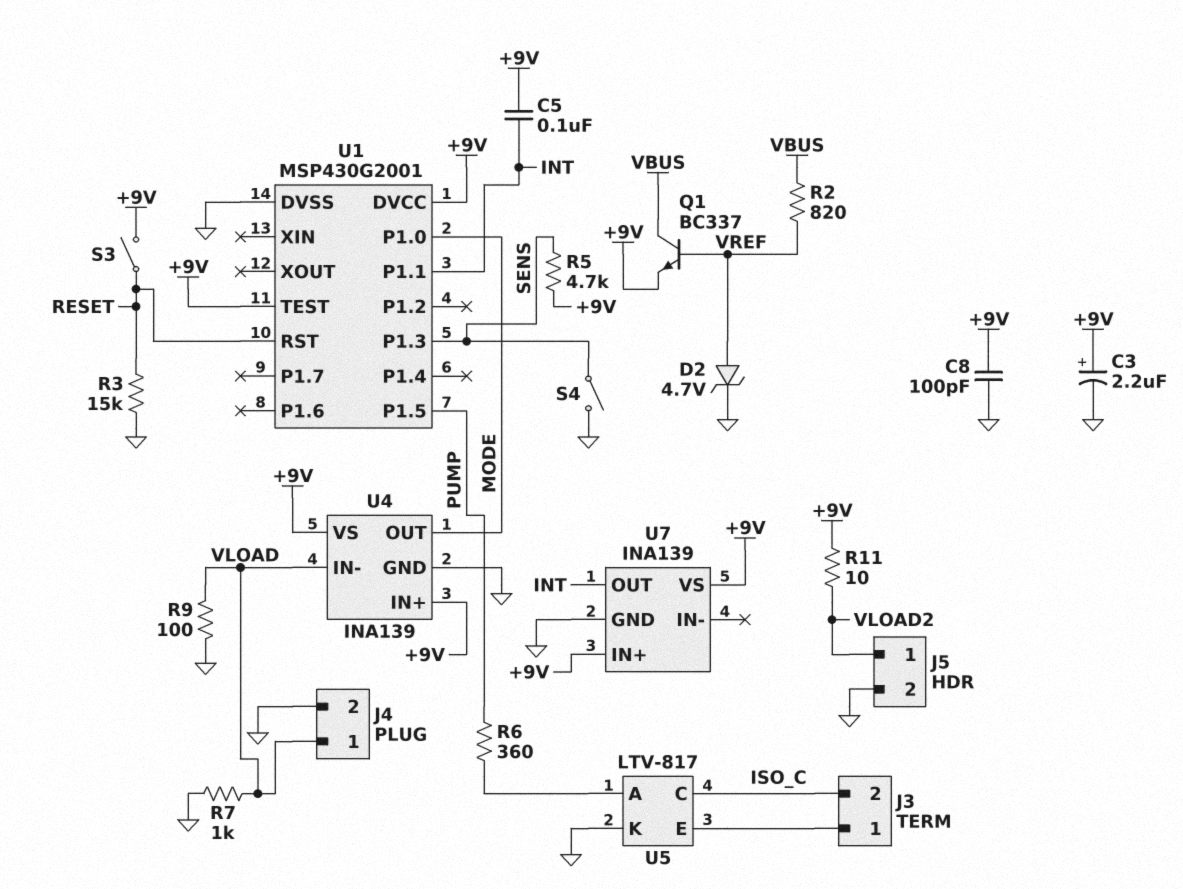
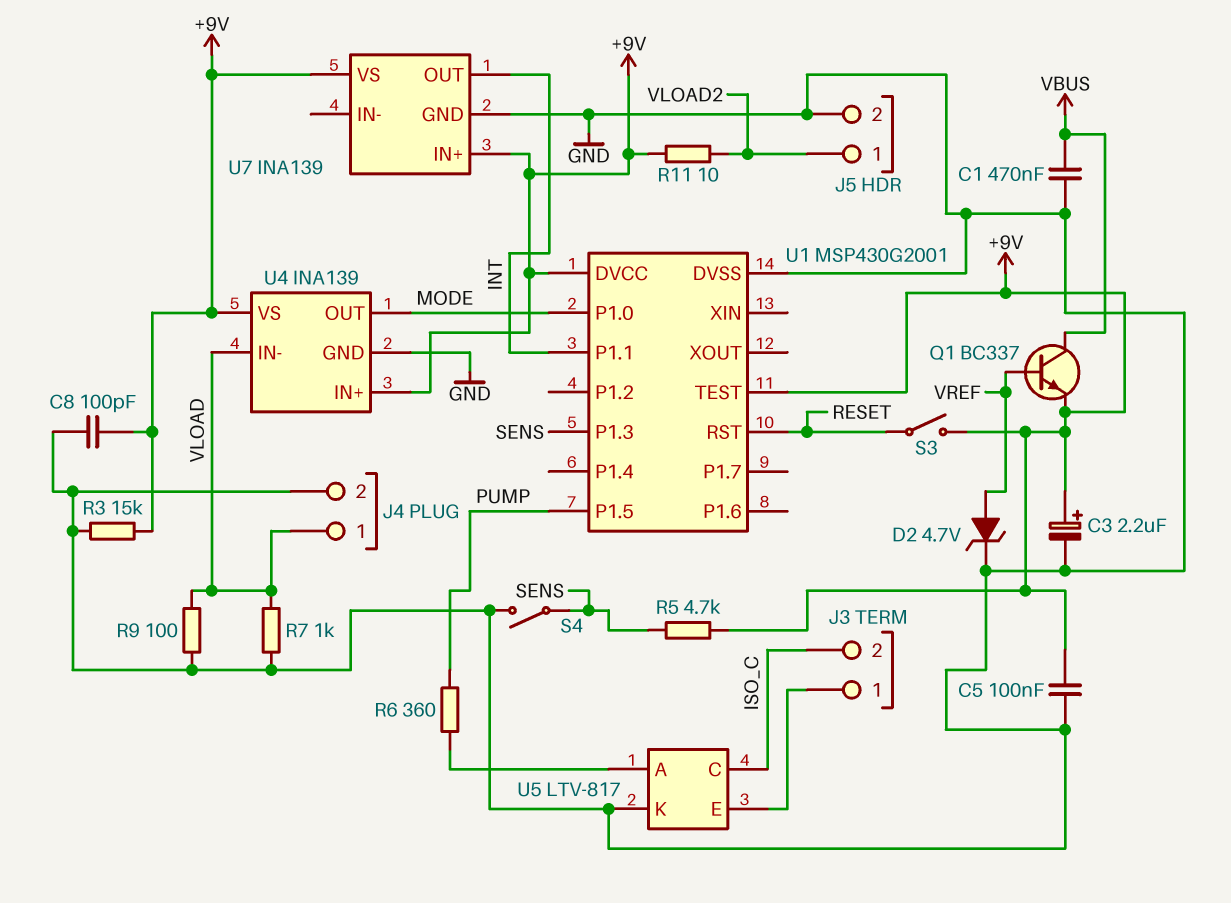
C1: none -> 470nF (GND, VBUS)
C5: 100nF (+9V, INT) -> 100nF (+9V, GND)
R2: 820 (VBUS, VREF) -> none
R3: 15k (GND, RESET) -> 15k (+9V, GND)

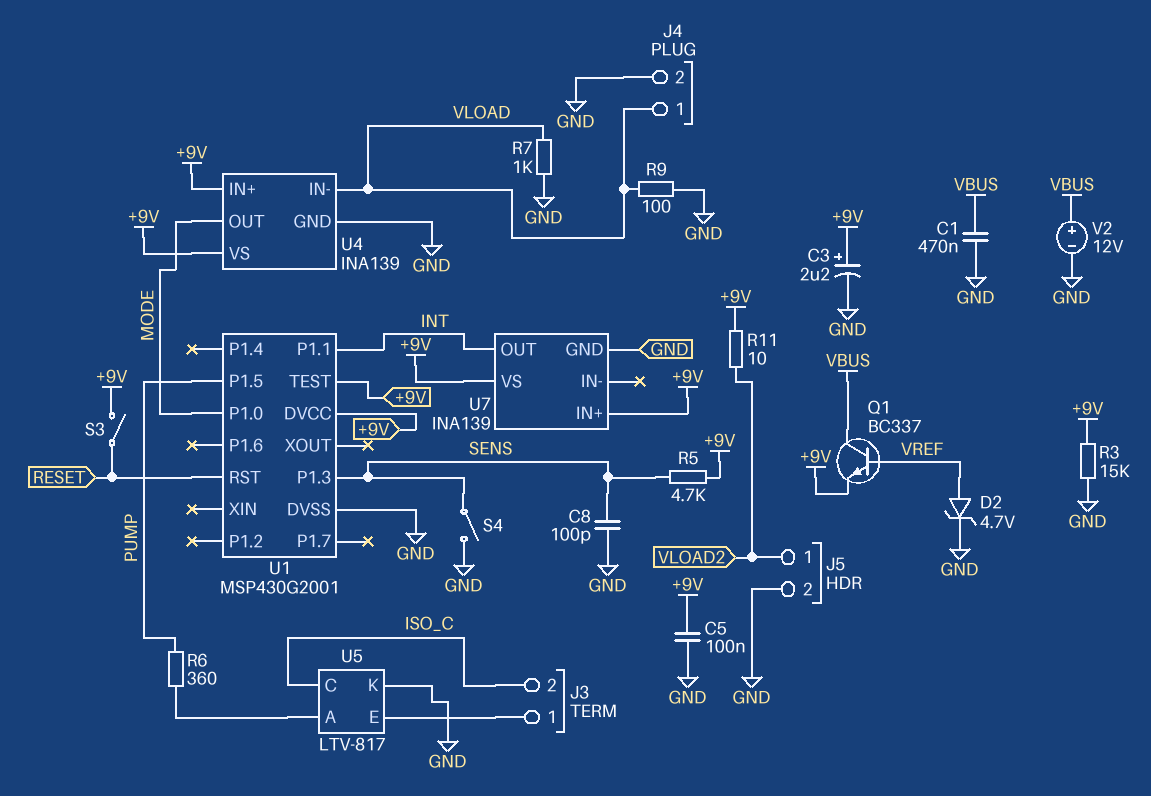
C8: 100pF (+9V, GND) -> 100pF (GND, SENS)
V2: none -> 12V (plus VBUS, minus GND)

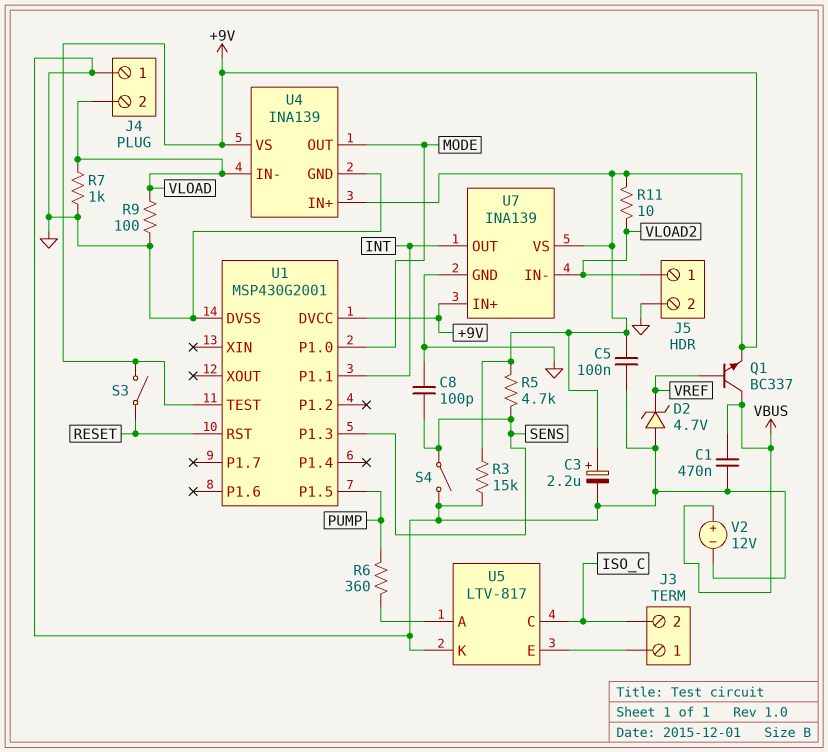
D2: zener 4.7V (A VREF, K GND) -> zener 4.7V (A GND, K VREF)
J4 pin 1: VLOAD -> GND
J4 pin 2: GND -> VLOAD
U7 pin IN-: none -> VLOAD2

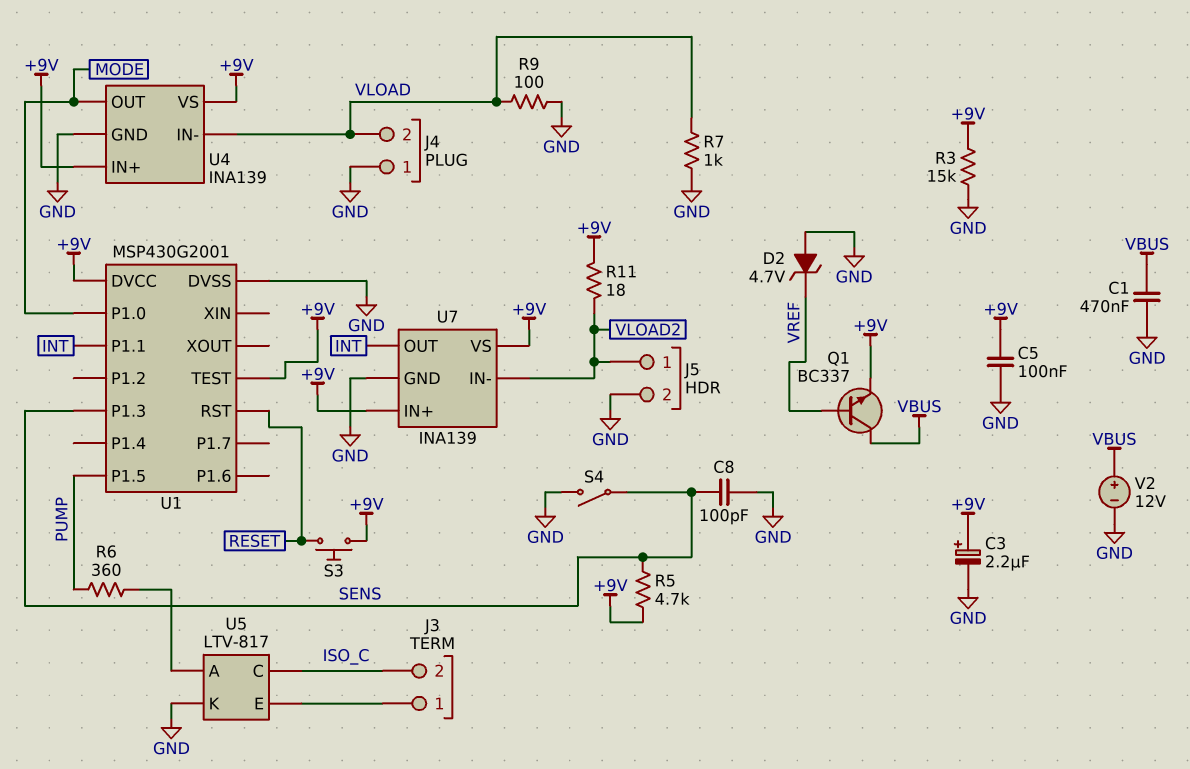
R11: 10 (+9V, VLOAD2) -> 18 (+9V, VLOAD2)
S3: switch (+9V, RESET) -> button (+9V, RESET)

